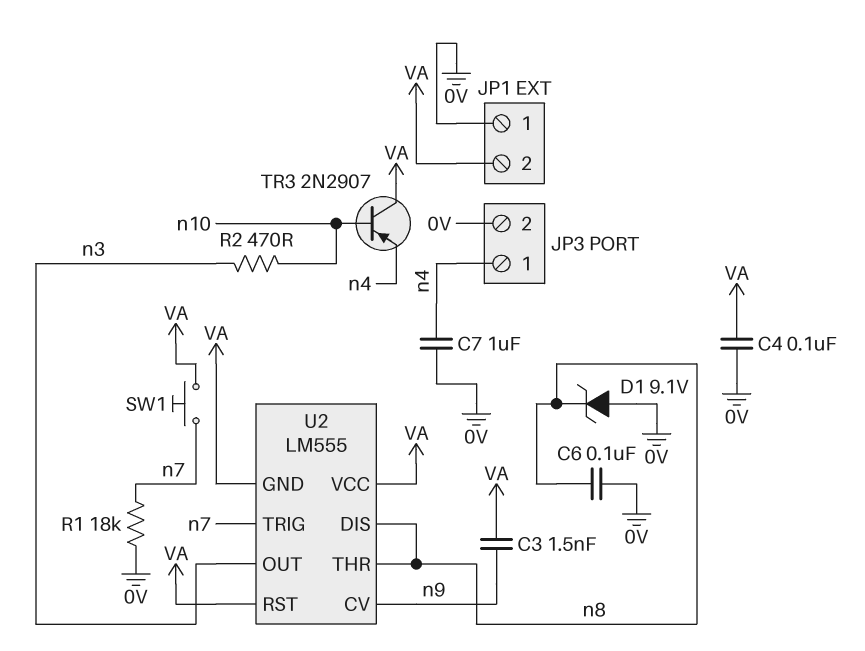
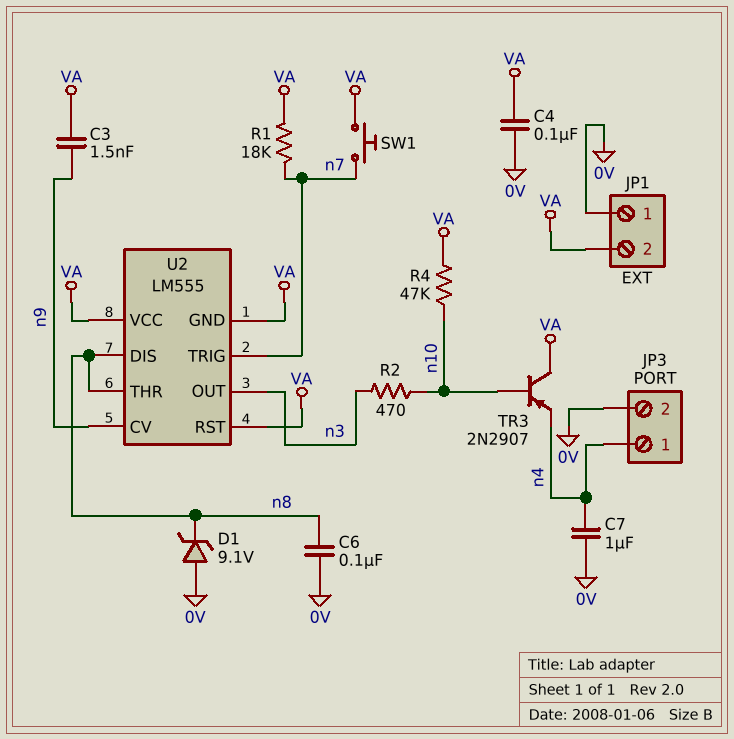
R1: 18k (0V, n7) -> 18k (VA, n7)
R4: none -> 47k (VA, n10)

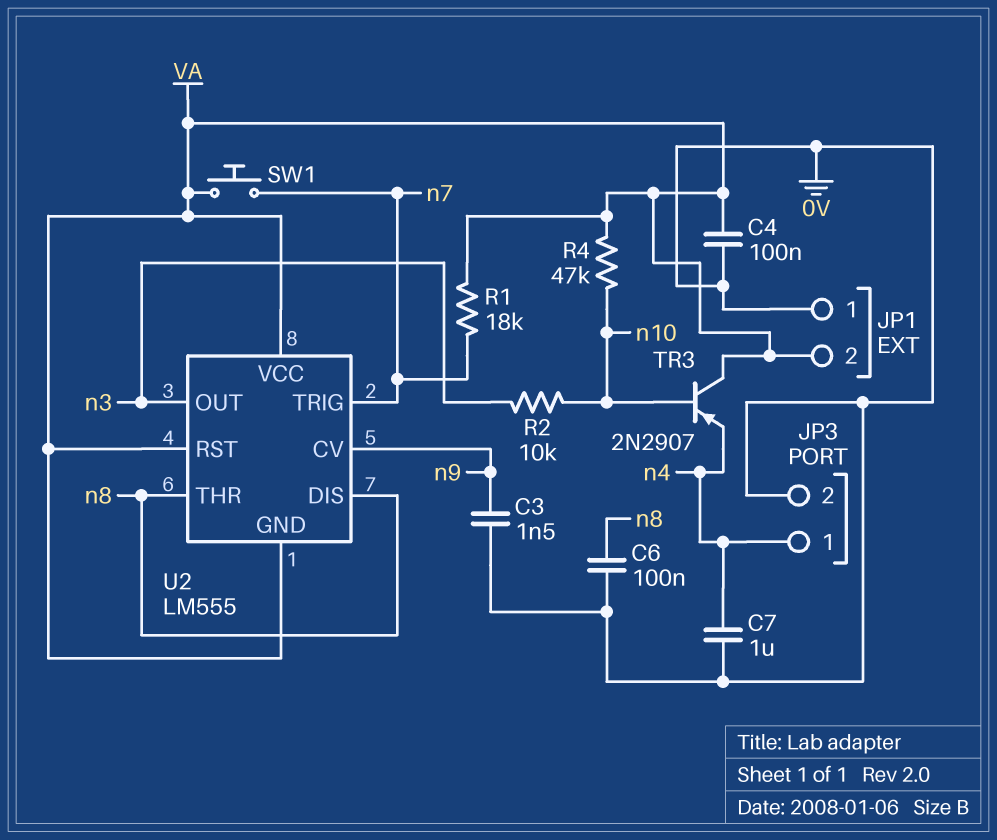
C3: 1.5nF (VA, n9) -> 1.5nF (0V, n9)
D1: zener 9.1V (A 0V, K n8) -> none
R2: 470 (n3, n10) -> 10k (n3, n10)

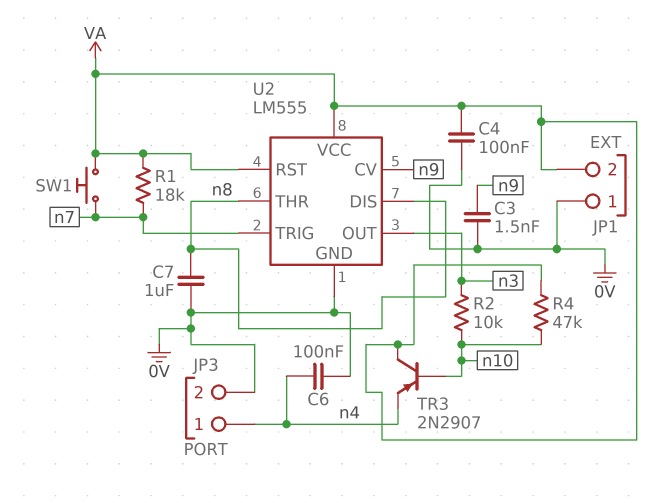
C6: 100nF (0V, n8) -> 100nF (0V, n4)
C7: 1uF (0V, n4) -> 1uF (0V, n8)
U2 pin GND: VA -> 0V

